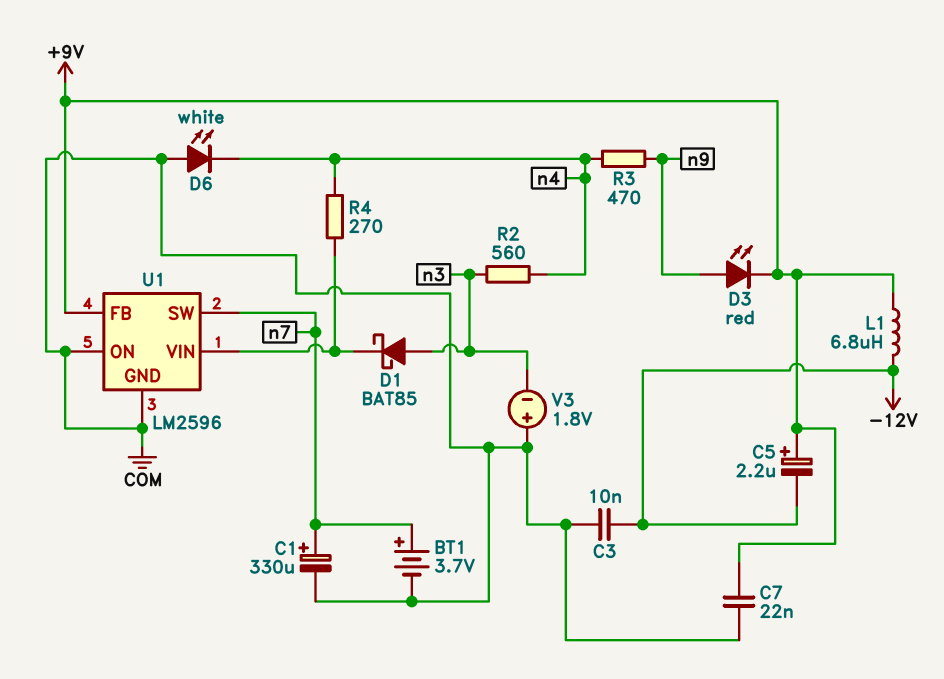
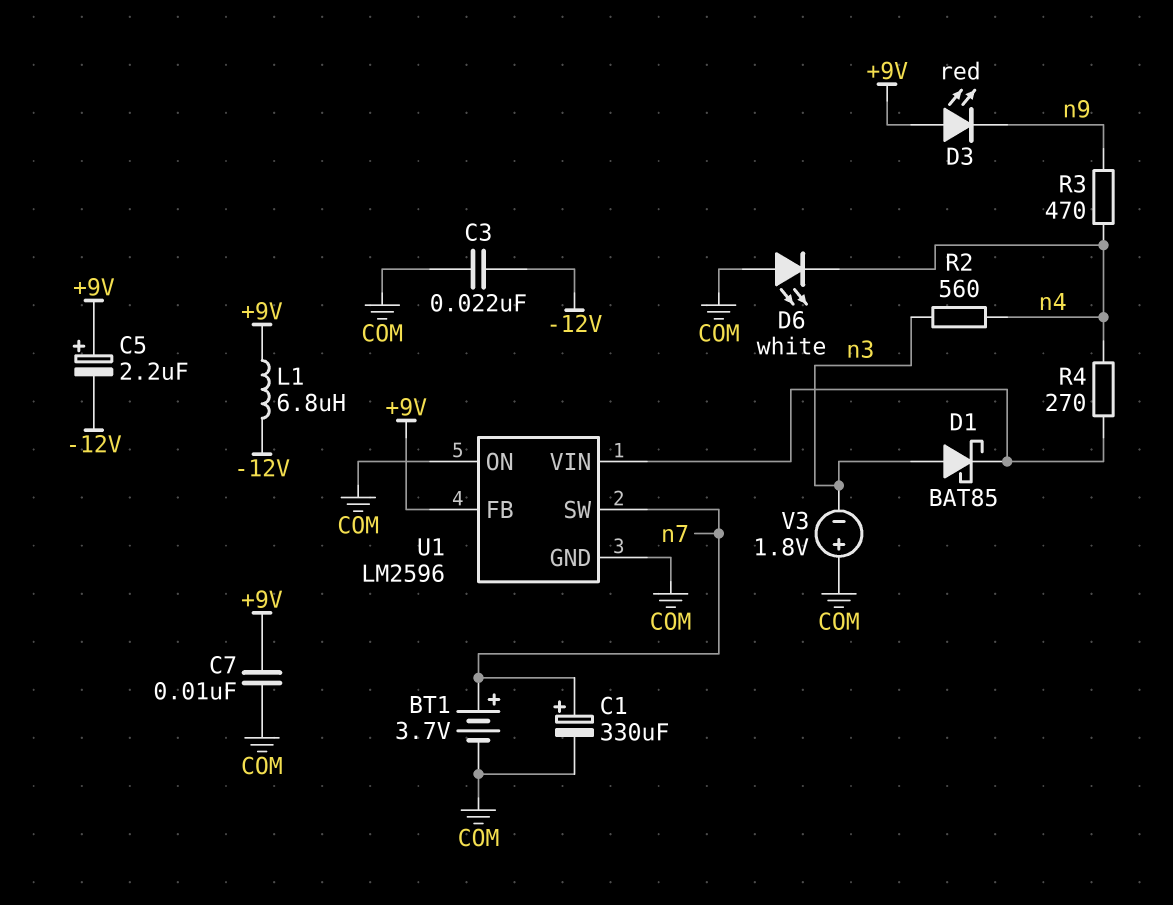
C3: 10nF (-12V, COM) -> 22nF (-12V, COM)
C7: 22nF (+9V, COM) -> 10nF (+9V, COM)
D3: LED red (A n9, K +9V) -> LED red (A +9V, K n9)

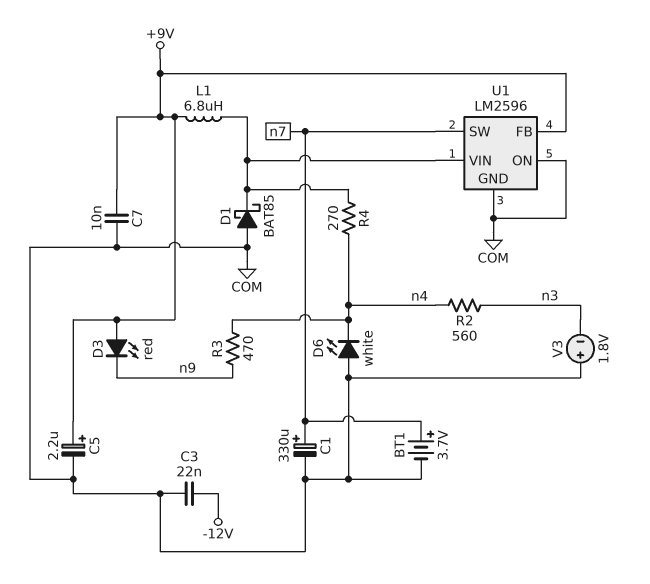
C5: 2.2uF (plus +9V, minus -12V) -> 2.2uF (plus +9V, minus COM)
D1: schottky BAT85 (A n3, K U1/VIN) -> schottky BAT85 (A COM, K U1/VIN)
L1: 6.8uH (+9V, -12V) -> 6.8uH (+9V, U1/VIN)

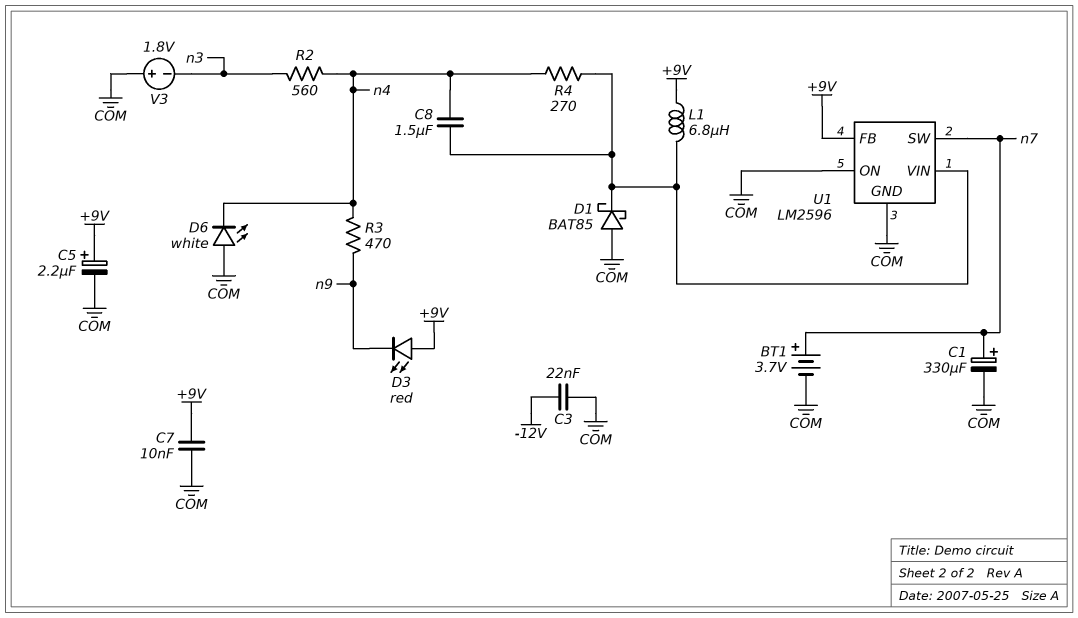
C8: none -> 1.5uF (U1/VIN, n4)

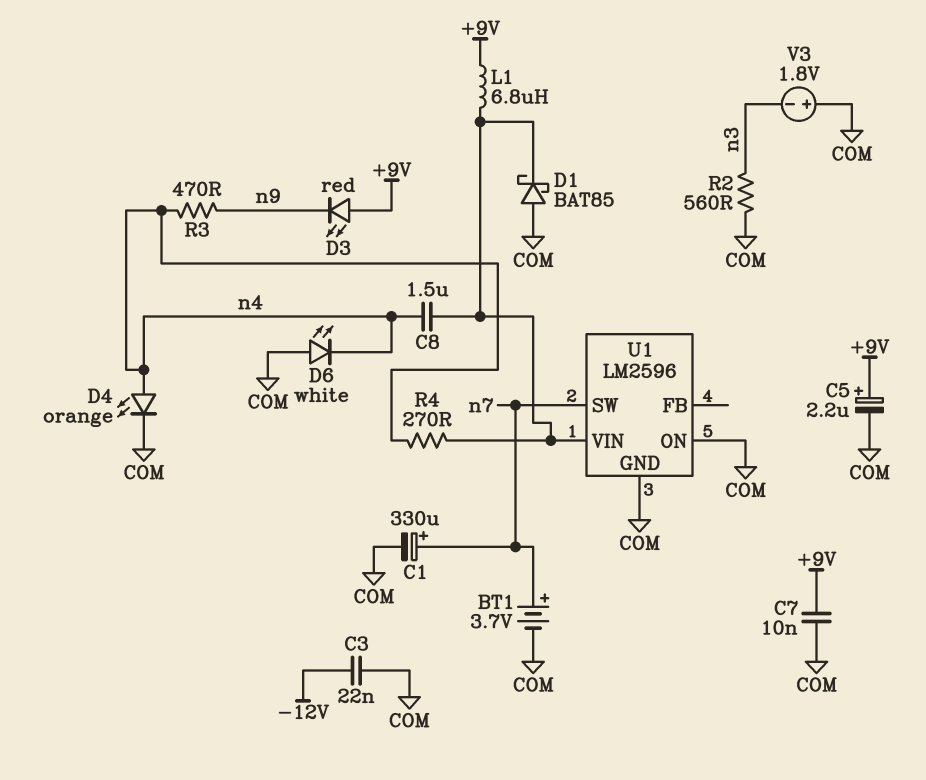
D4: none -> LED orange (A n4, K COM)
R2: 560 (n3, n4) -> 560 (COM, n3)
U1 pin FB: +9V -> none

